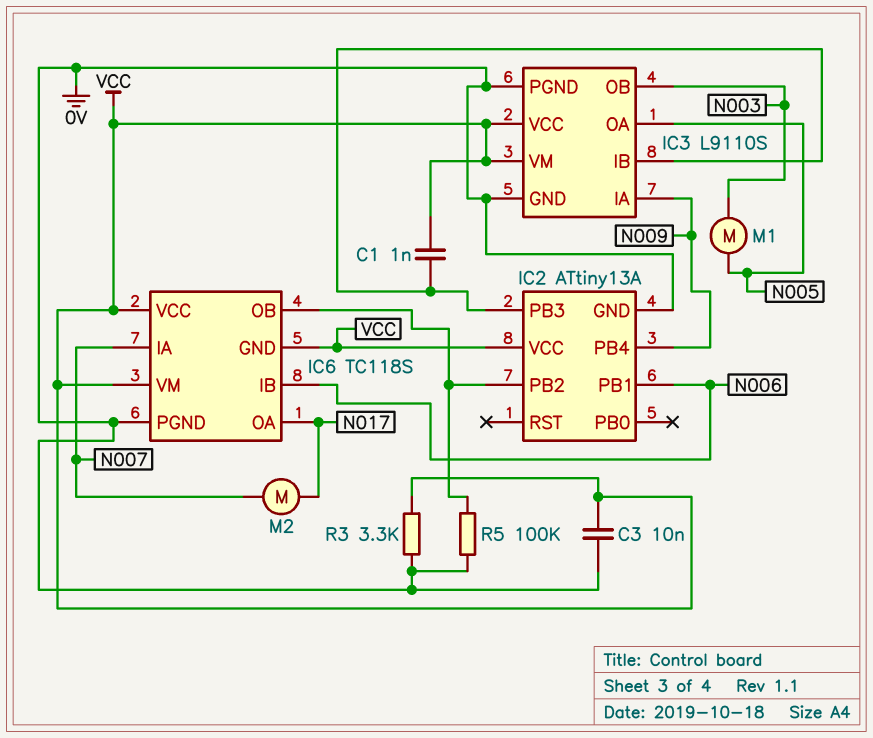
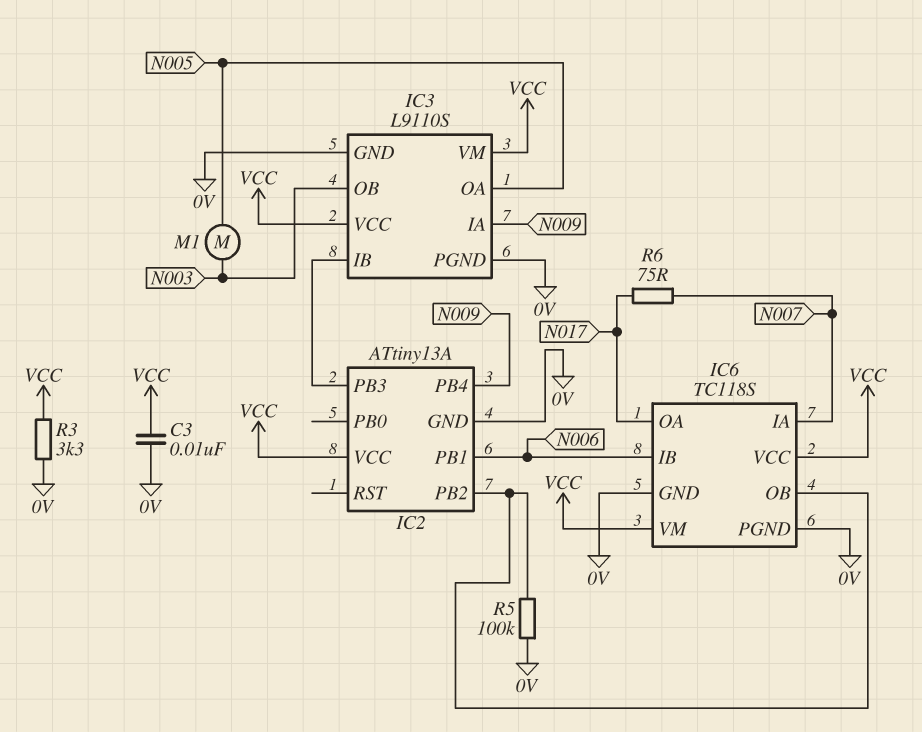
C1: 1nF (IC2/PB3, VCC) -> none
IC6 pin GND: VCC -> 0V
M2: motor (N007, N017) -> none
R6: none -> 75 (N007, N017)

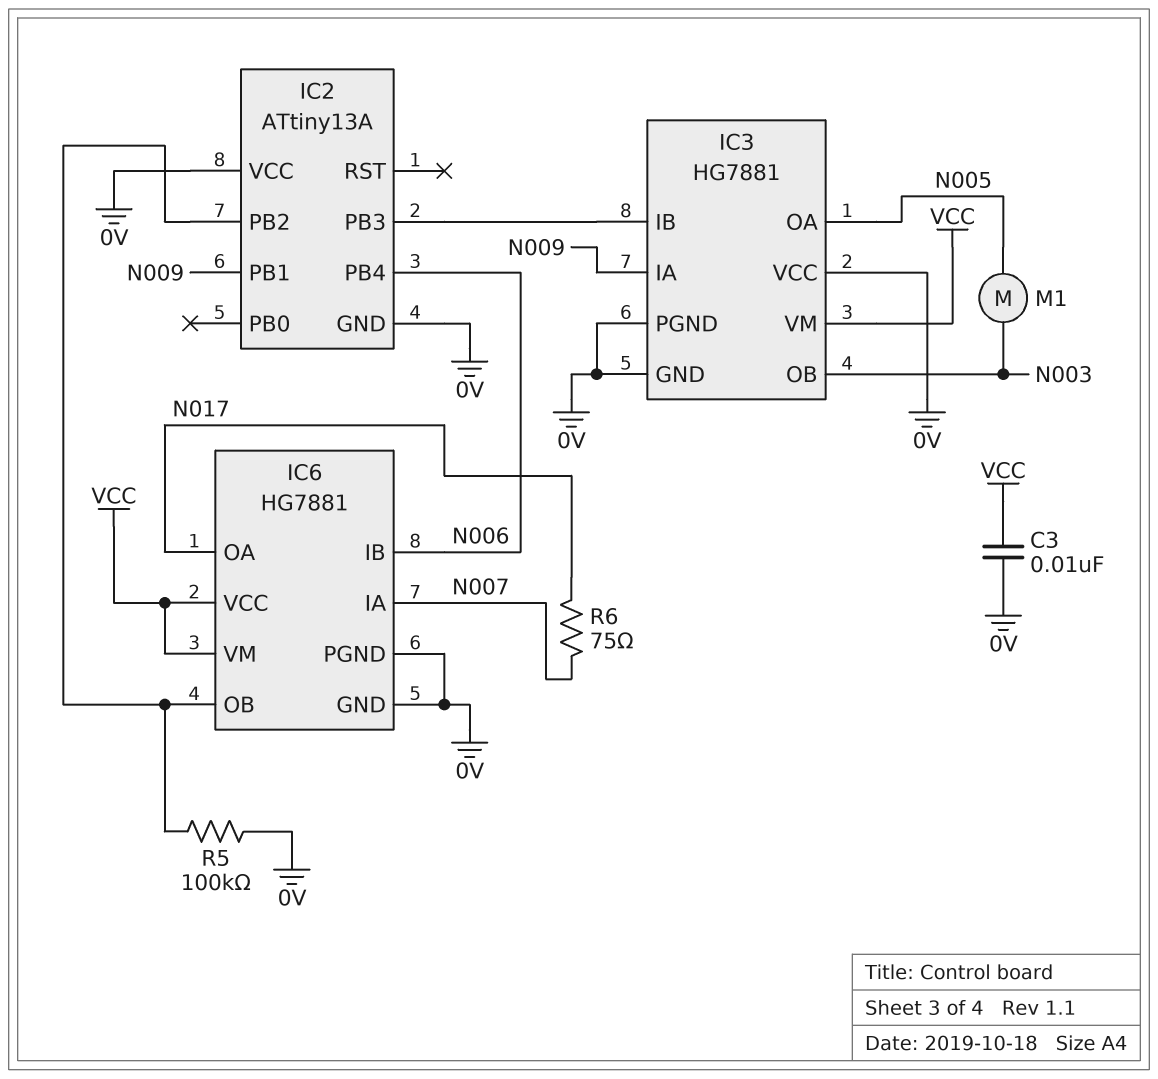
IC2 pin PB1: N006 -> N009
IC2 pin PB4: N009 -> N006
IC2 pin VCC: VCC -> 0V
IC3: L9110S -> HG7881
IC3 pin VCC: VCC -> 0V
IC6: TC118S -> HG7881
R3: 3.3k (0V, VCC) -> none

